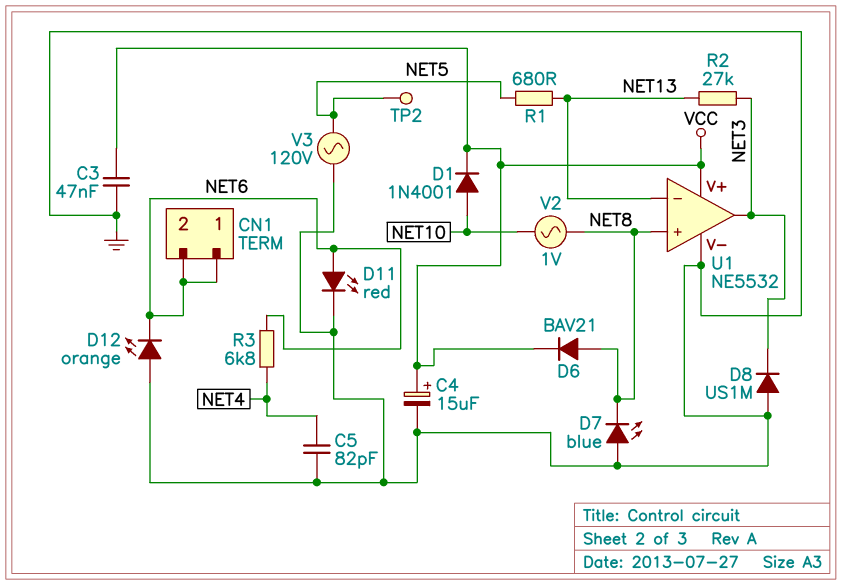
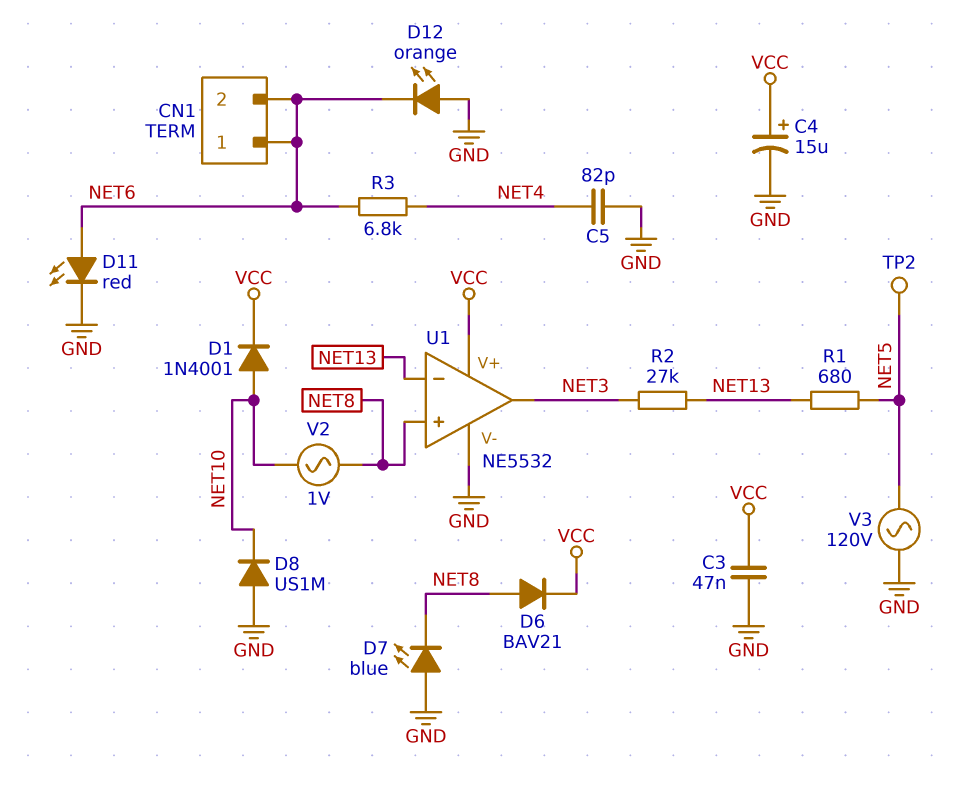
D8: diode US1M (A GND, K NET3) -> diode US1M (A GND, K NET10)

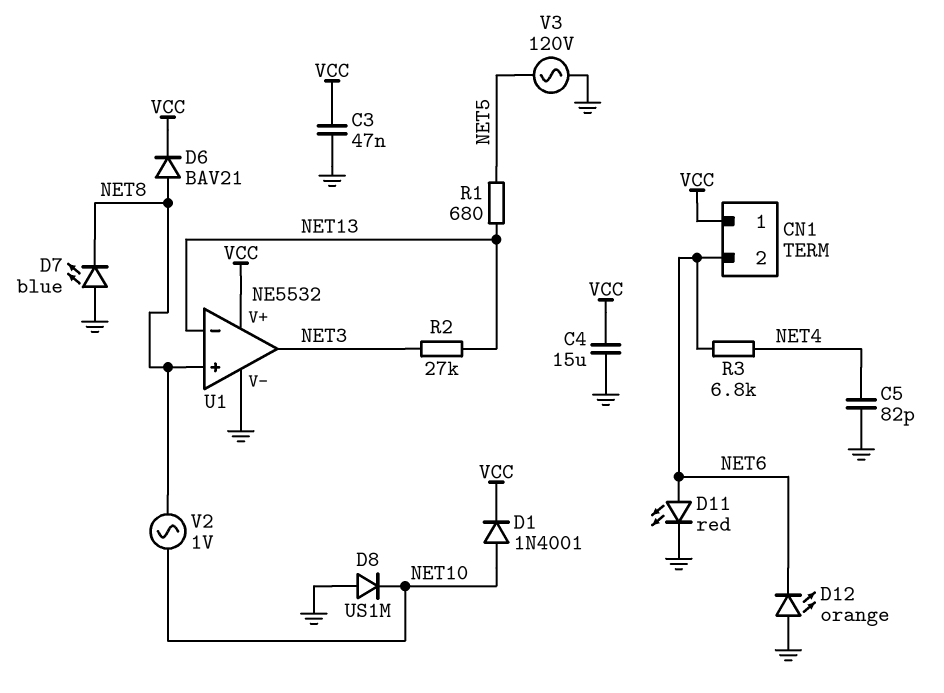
C4: 15uF (plus VCC, minus GND) -> 15uF (GND, VCC)
CN1 pin 1: NET6 -> VCC
TP2: test point (NET5) -> none

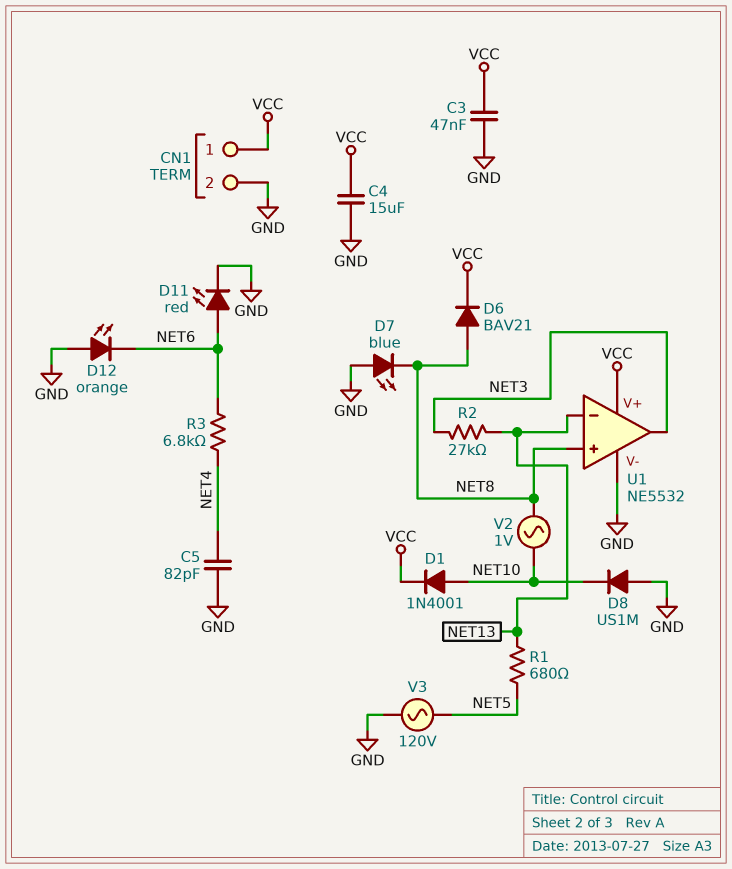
CN1 pin 2: NET6 -> GND

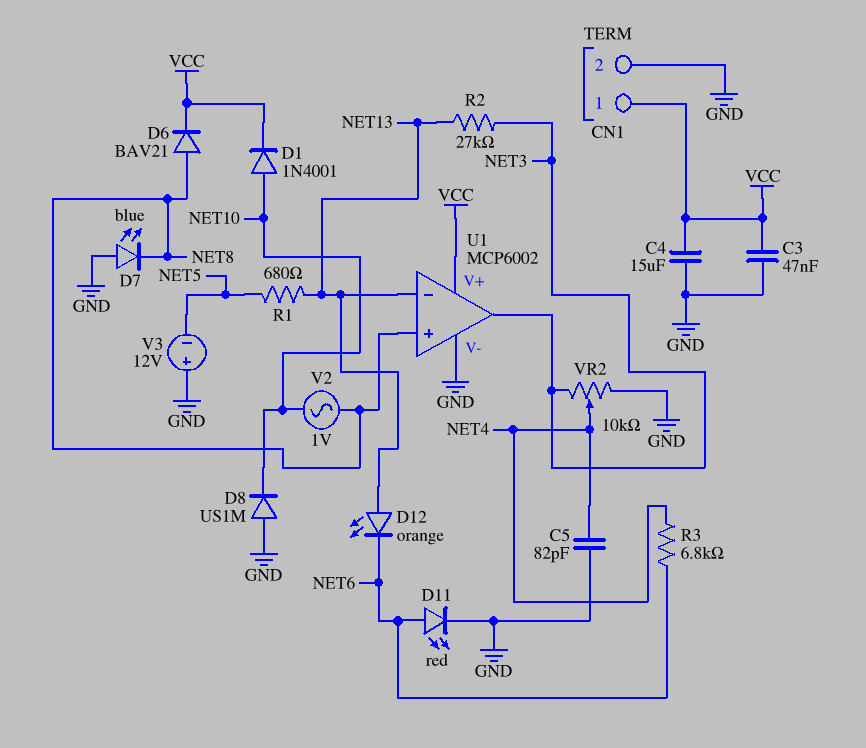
D12: LED orange (A GND, K NET6) -> LED orange (A NET13, K NET6)
U1: NE5532 -> MCP6002
V3: AC 120V (GND, NET5) -> 12V (plus GND, minus NET5)
VR2: none -> 10k (GND, NET3, wiper NET4)

